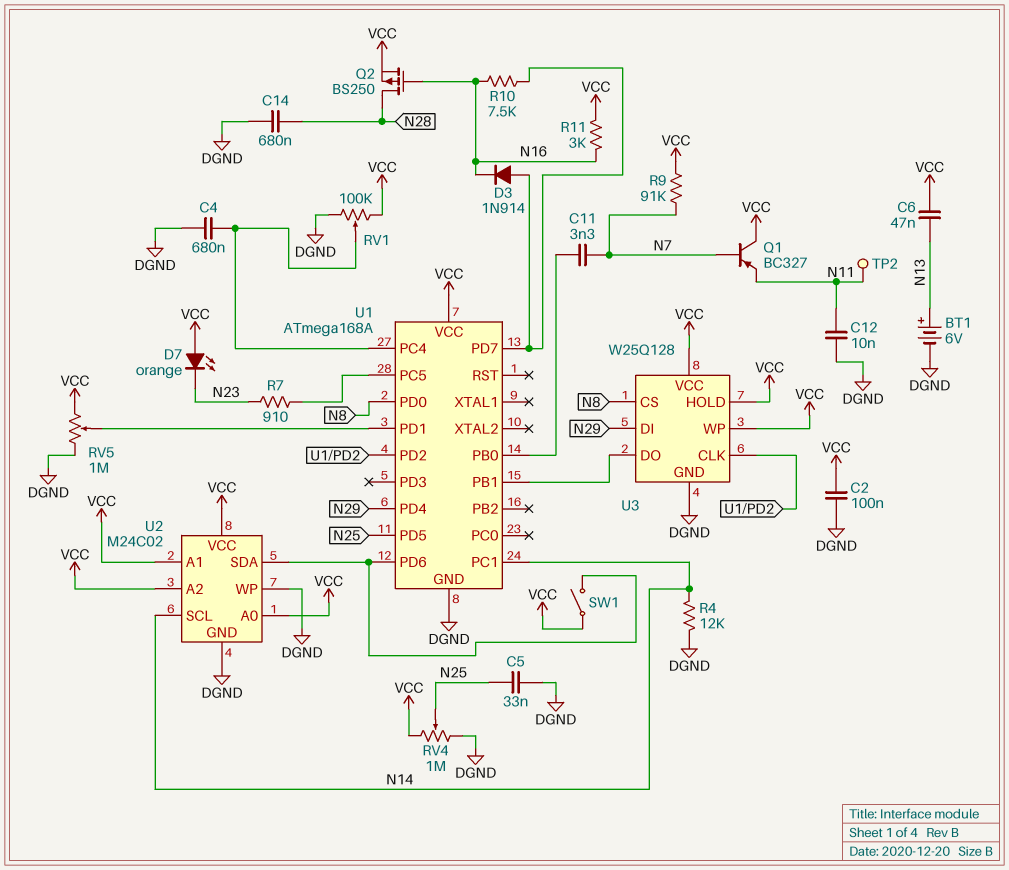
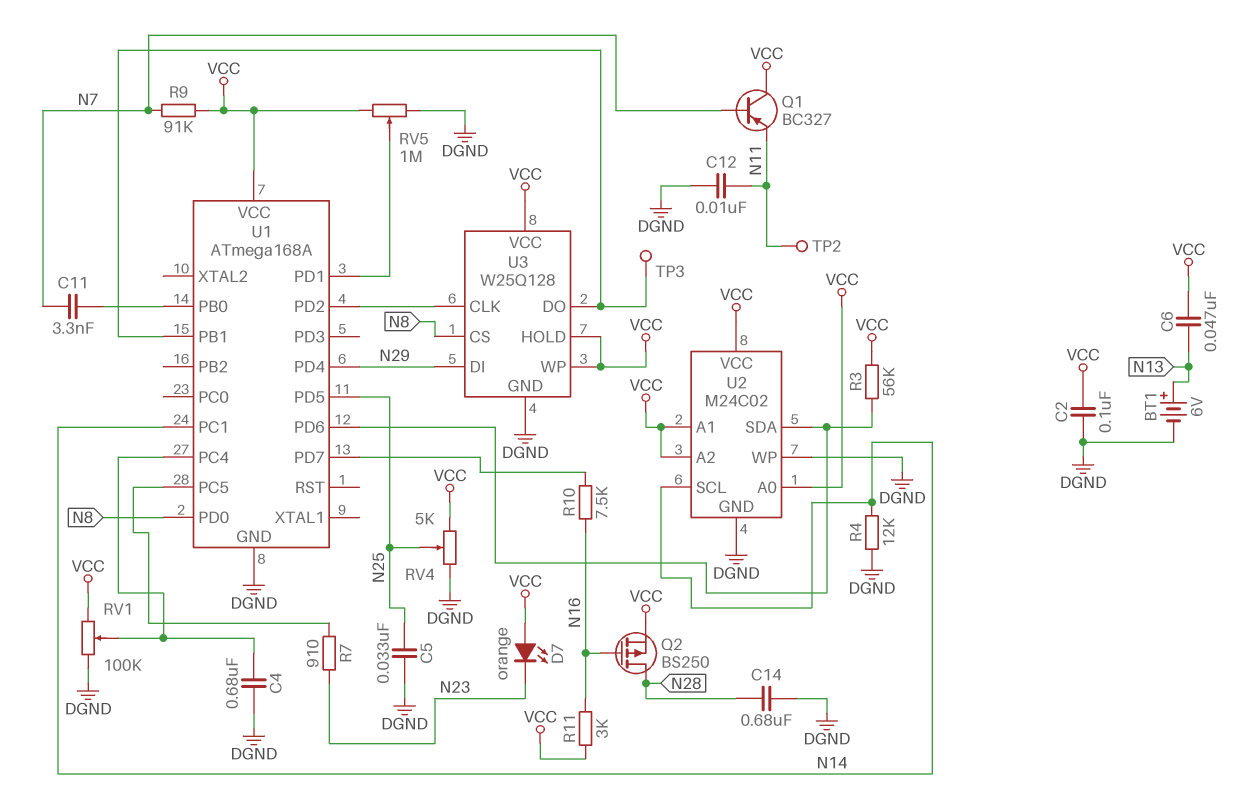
D3: diode 1N914 (A U1/PD7, K N16) -> none
R3: none -> 56k (U1/PD6, VCC)
RV4: 1M (DGND, VCC, wiper N25) -> 5k (DGND, VCC, wiper N25)
SW1: switch (U1/PD6, VCC) -> none
TP3: none -> test point (U1/PB1)

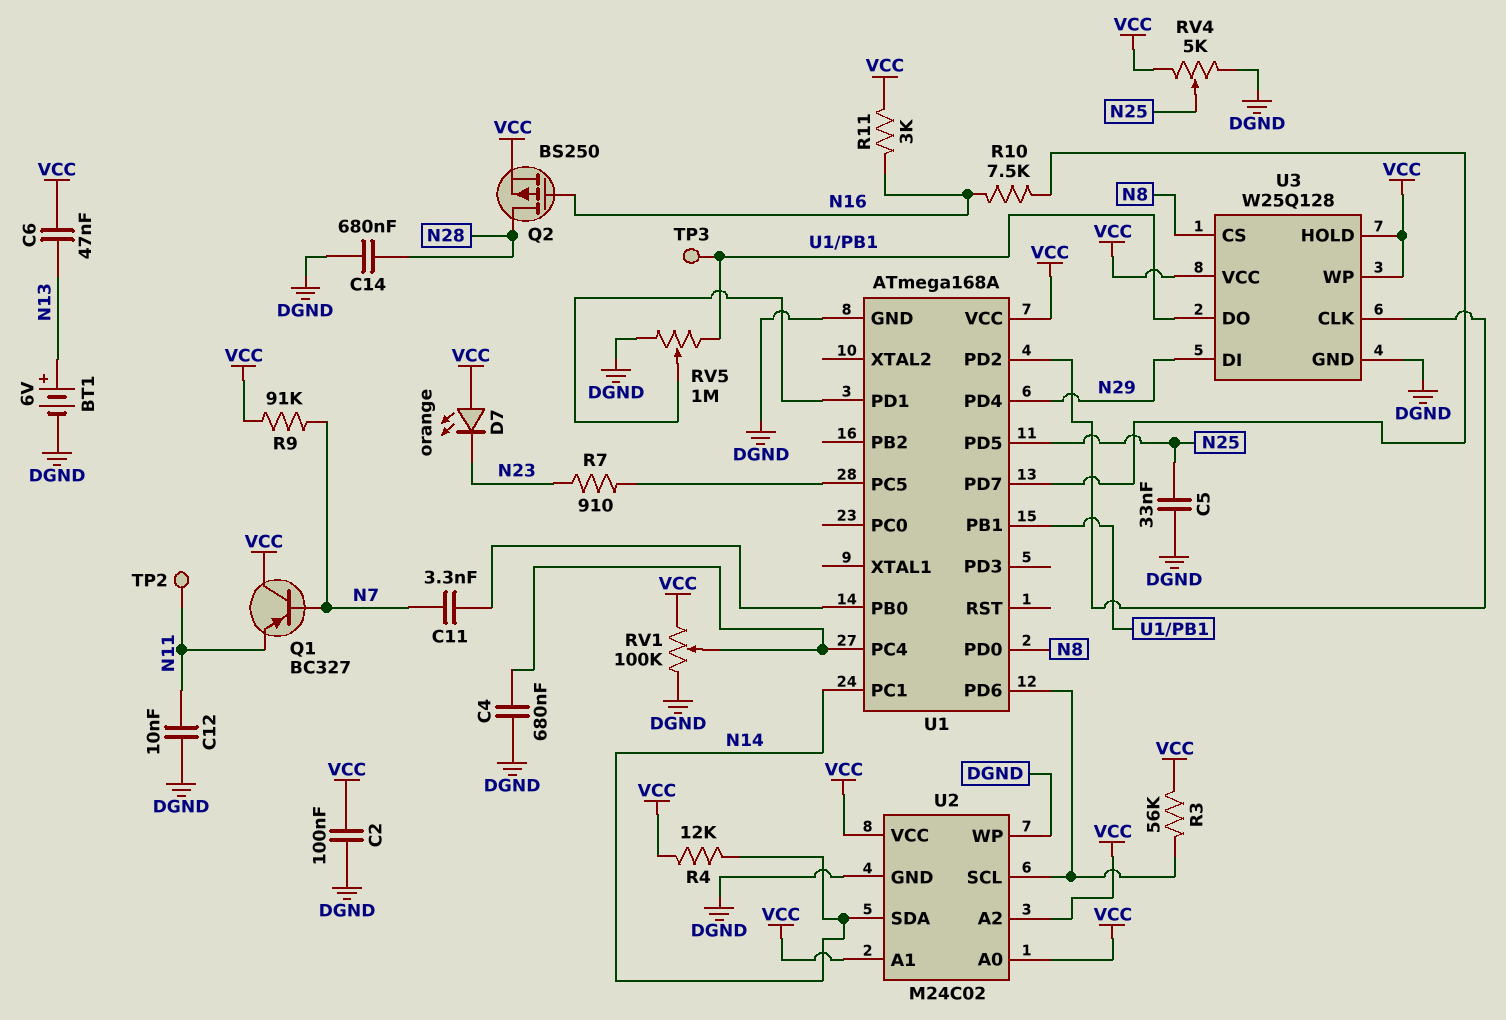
R4: 12k (DGND, N14) -> 12k (N14, VCC)
RV5: 1M (DGND, VCC, wiper U1/PD1) -> 1M (DGND, U1/PB1, wiper U1/PD1)
U2 pin SCL: N14 -> U1/PD6
U2 pin SDA: U1/PD6 -> N14

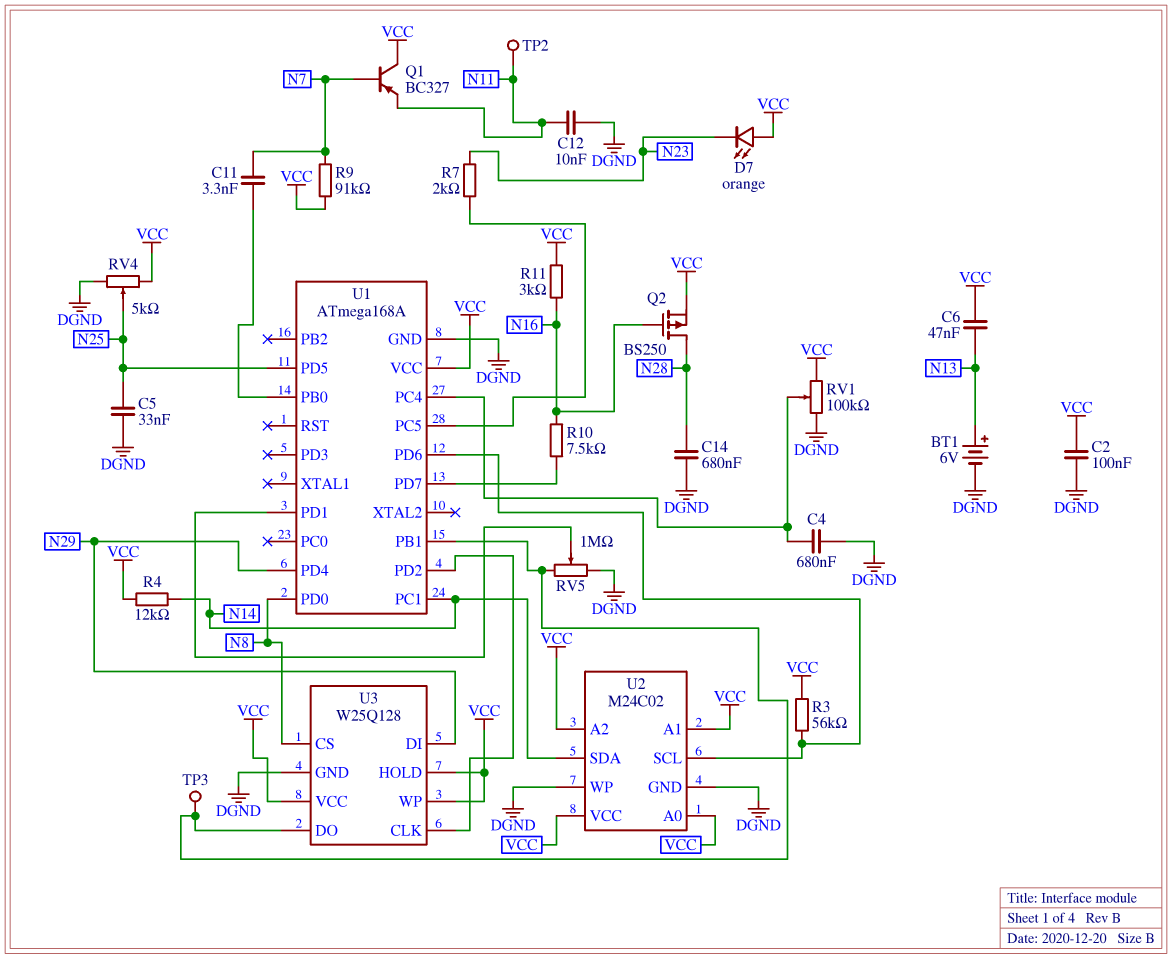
R7: 910 (N23, U1/PC5) -> 2k (N23, U1/PC5)

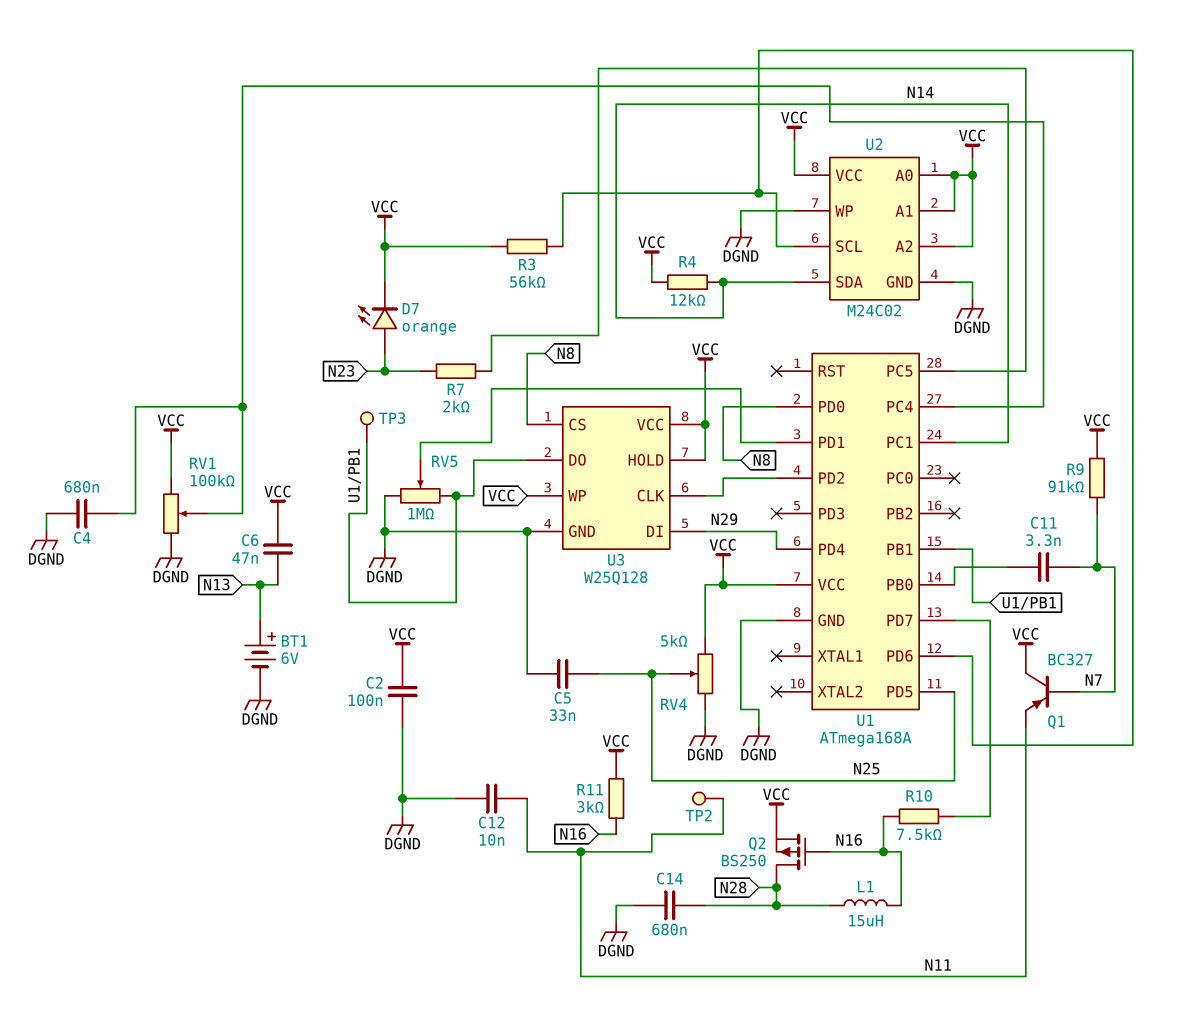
D7: LED orange (A VCC, K N23) -> LED orange (A N23, K VCC)
L1: none -> 15uH (N16, N28)

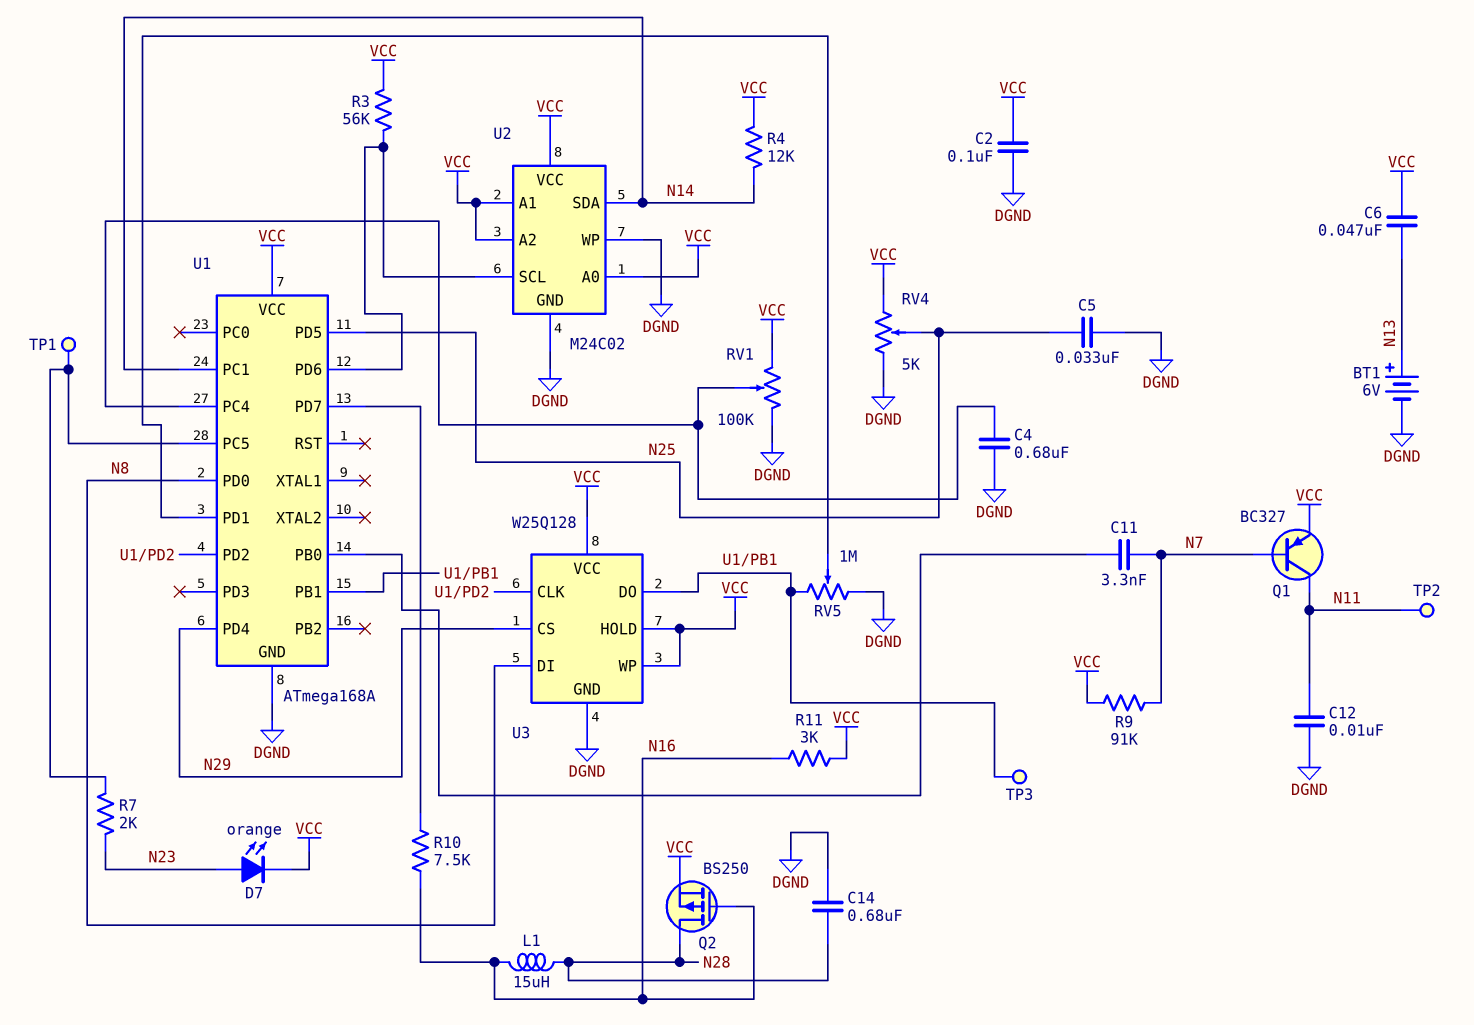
Q1: PNP BC327 (B N7, C VCC, E N11) -> PNP BC327 (B N7, C N11, E VCC)
TP1: none -> test point (U1/PC5)
U3 pin CS: N8 -> N29
U3 pin DI: N29 -> N8

